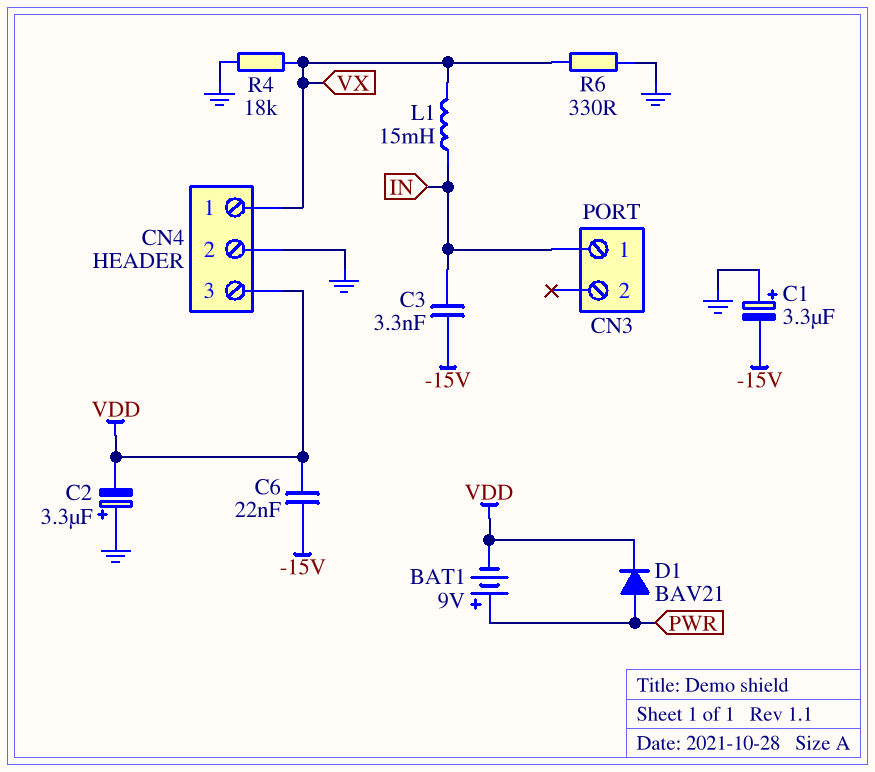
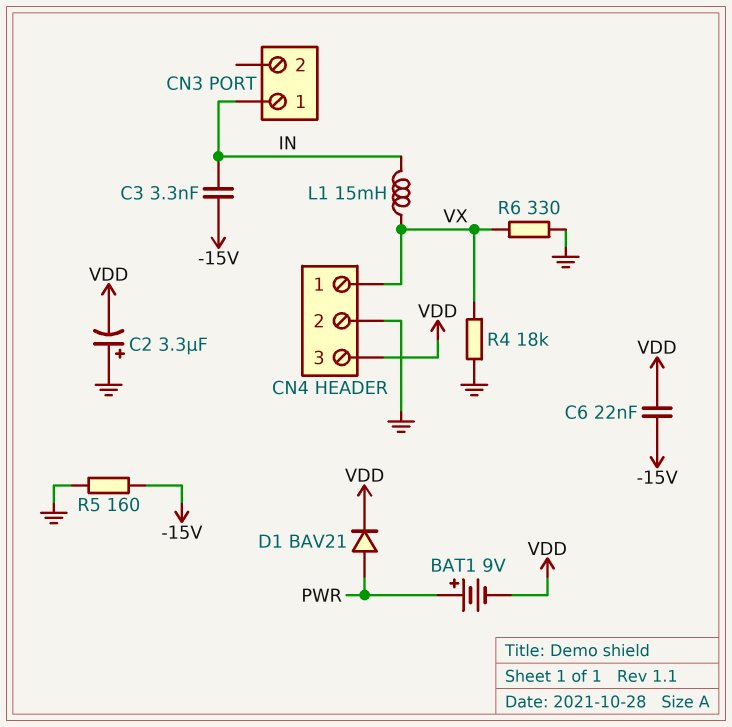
C1: 3.3uF (plus GND, minus -15V) -> none
R5: none -> 160 (-15V, GND)

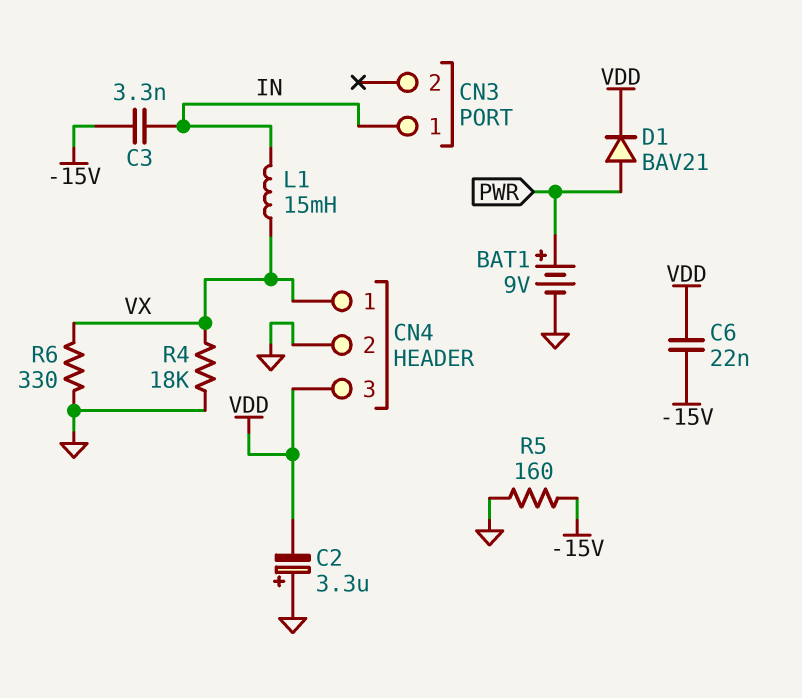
BAT1: 9V (plus PWR, minus VDD) -> 9V (plus PWR, minus GND)

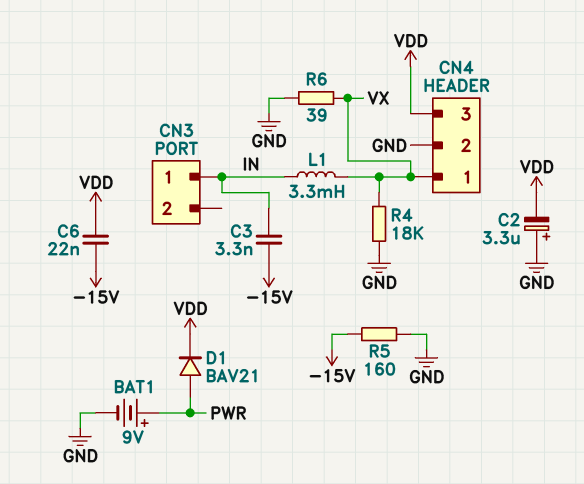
L1: 15mH (IN, VX) -> 3.3mH (IN, VX)
R6: 330 (GND, VX) -> 39 (GND, VX)

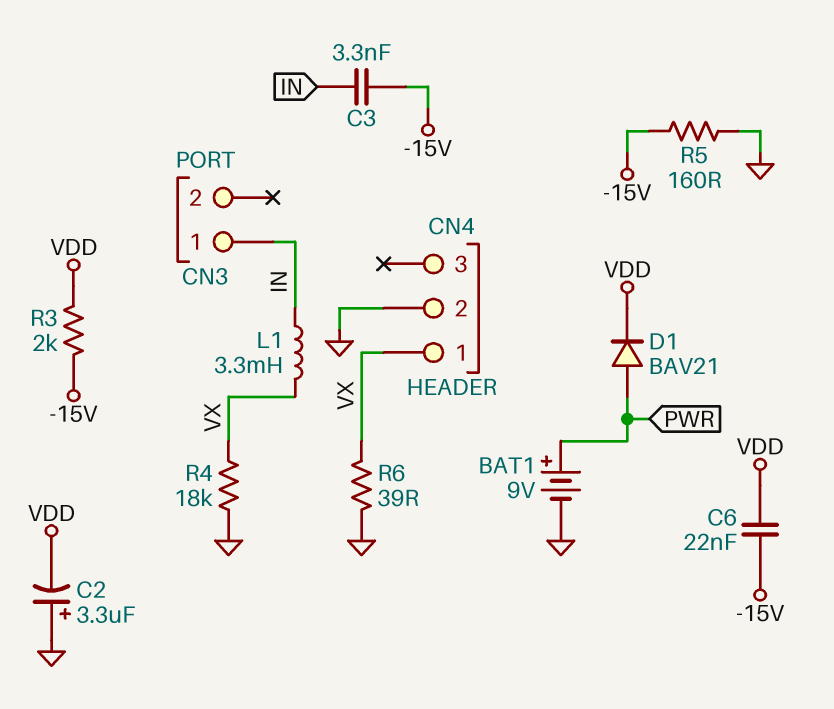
CN4 pin 3: VDD -> none
R3: none -> 2k (-15V, VDD)

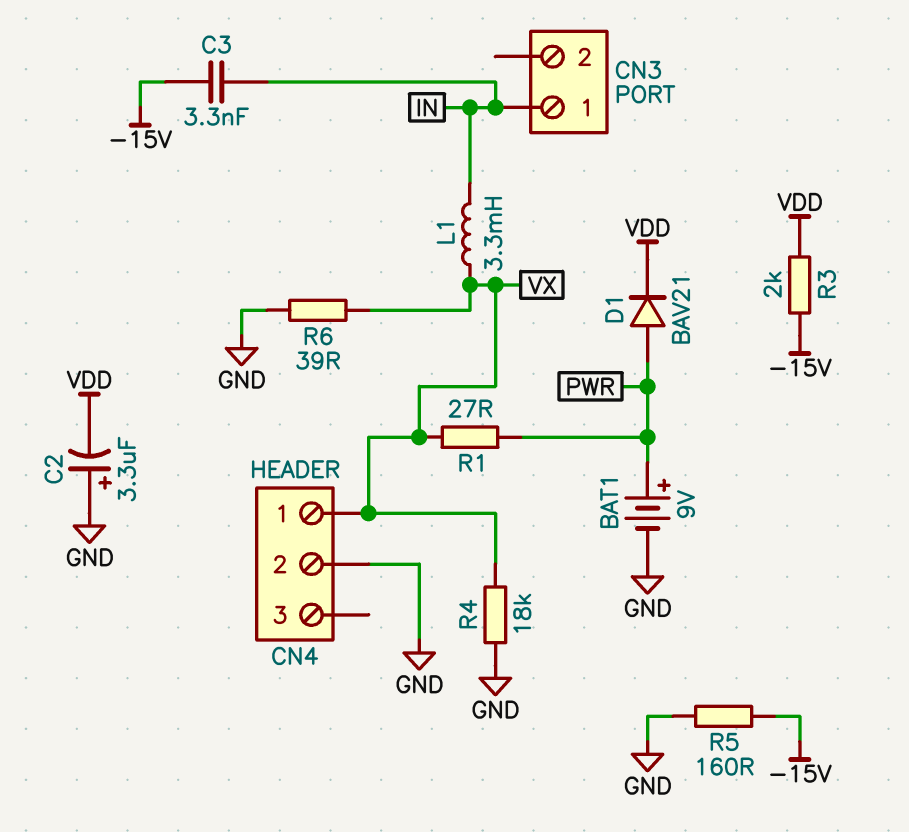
C6: 22nF (-15V, VDD) -> none
R1: none -> 27 (PWR, VX)

